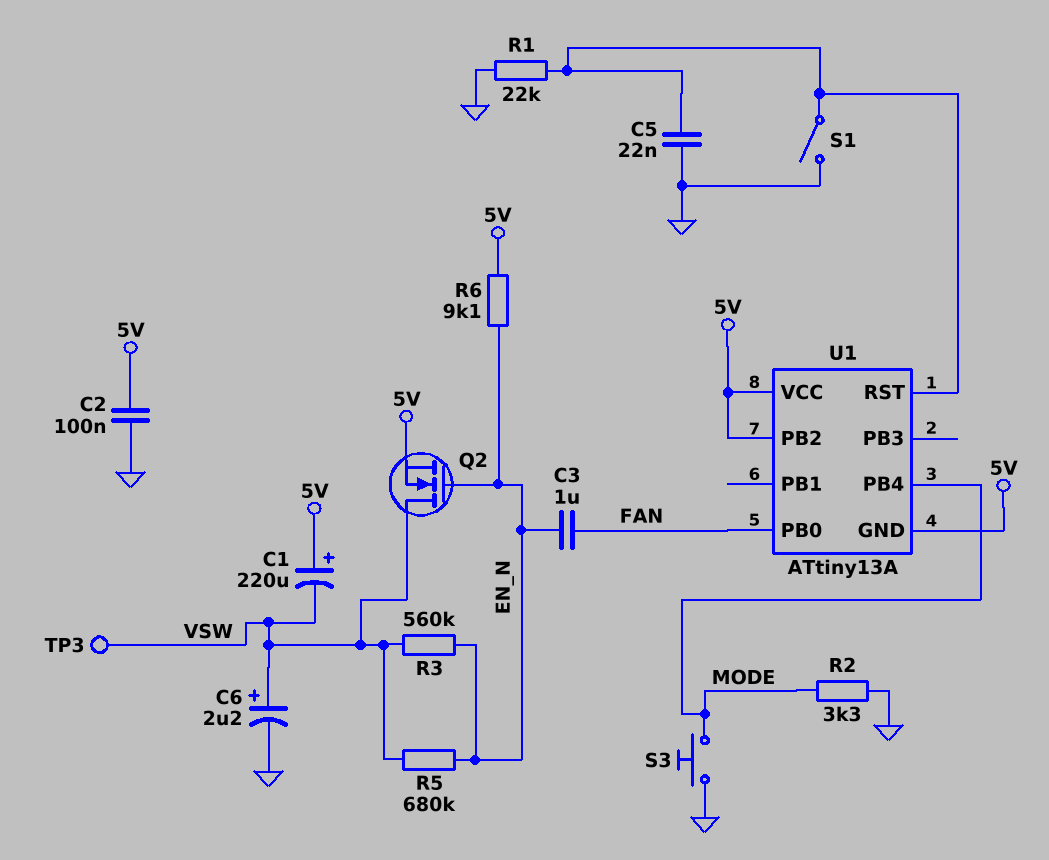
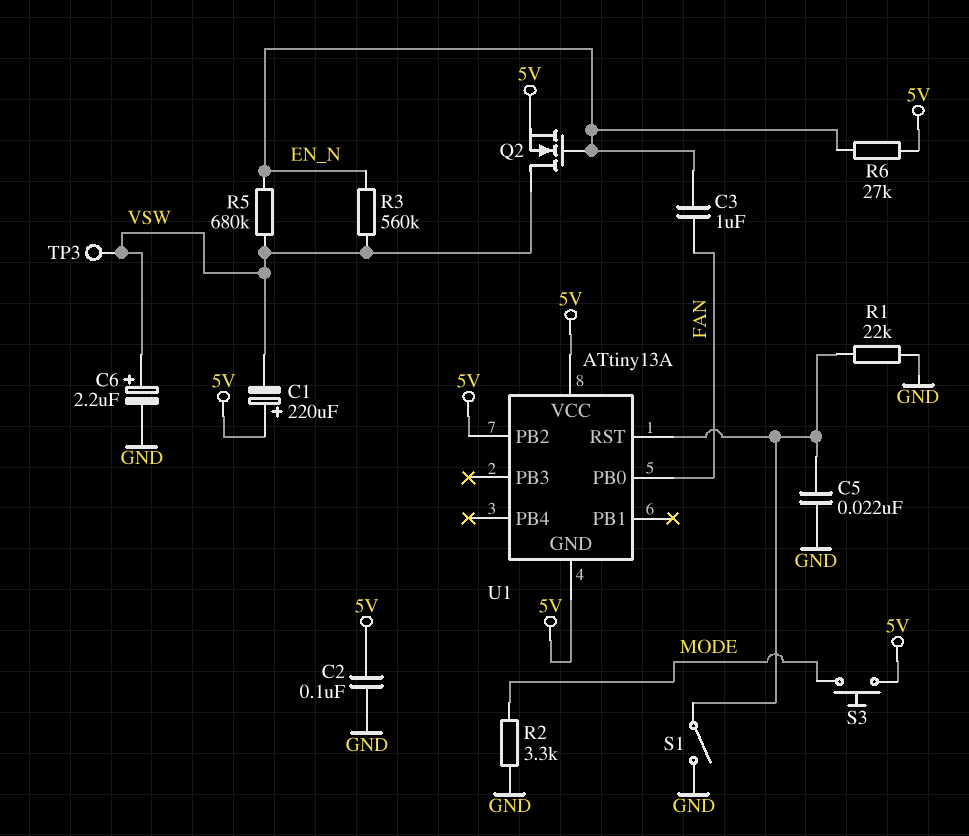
R6: 9.1k (5V, EN_N) -> 27k (5V, EN_N)
S3: button (GND, MODE) -> button (5V, MODE)
U1 pin PB4: MODE -> none

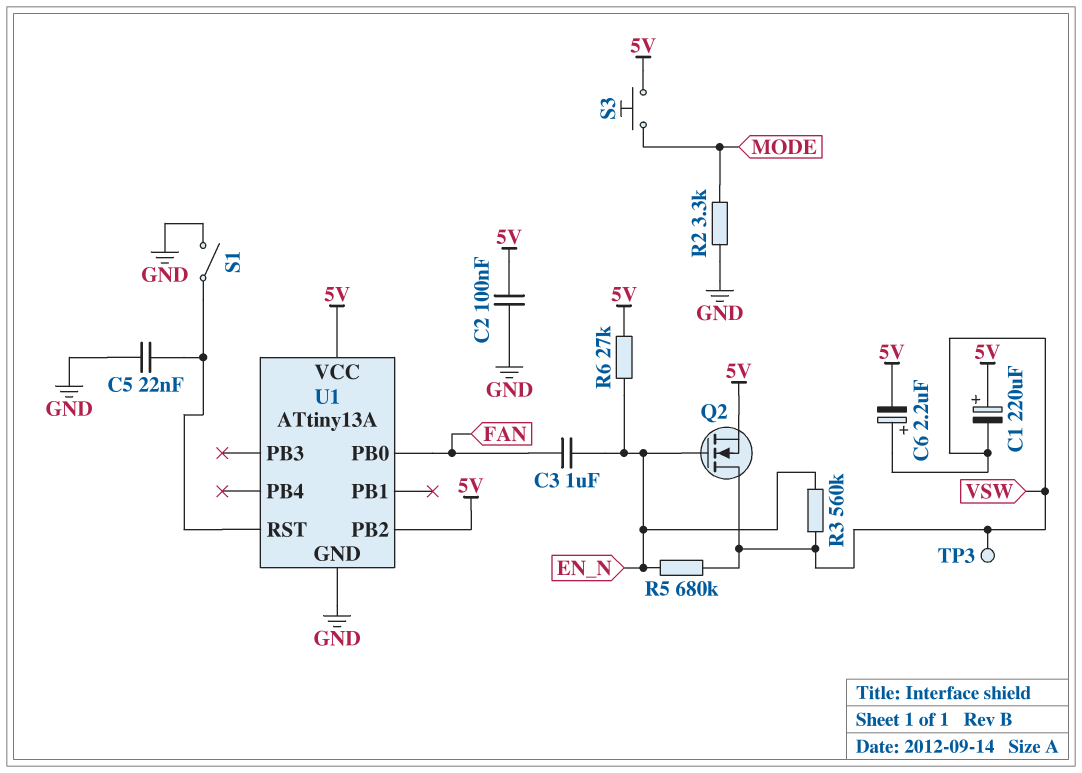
C6: 2.2uF (plus VSW, minus GND) -> 2.2uF (plus VSW, minus 5V)
R1: 22k (GND, U1/RST) -> none
U1 pin GND: 5V -> GND

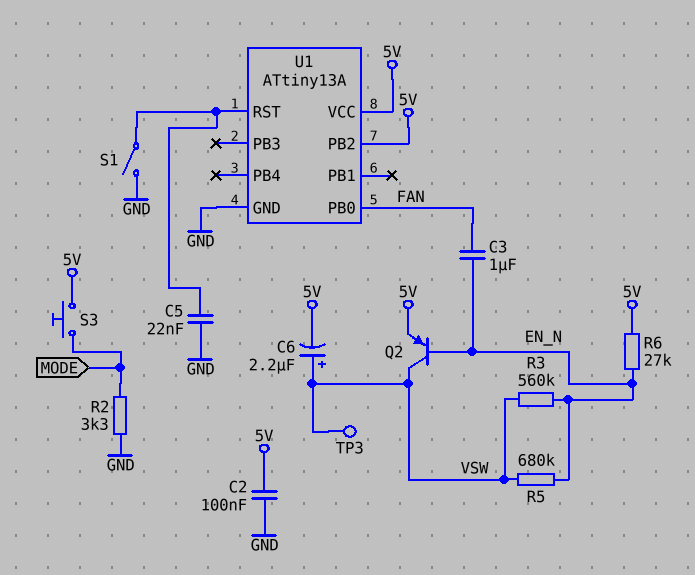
C1: 220uF (plus 5V, minus VSW) -> none
Q2: NMOS (G EN_N, D VSW, S 5V) -> PNP (B EN_N, C VSW, E 5V)

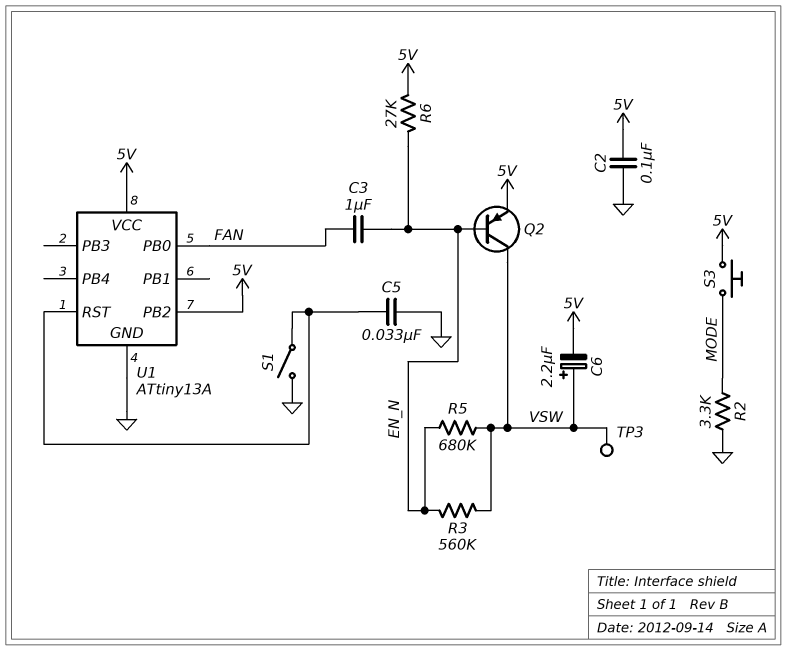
C5: 22nF (GND, U1/RST) -> 33nF (GND, U1/RST)

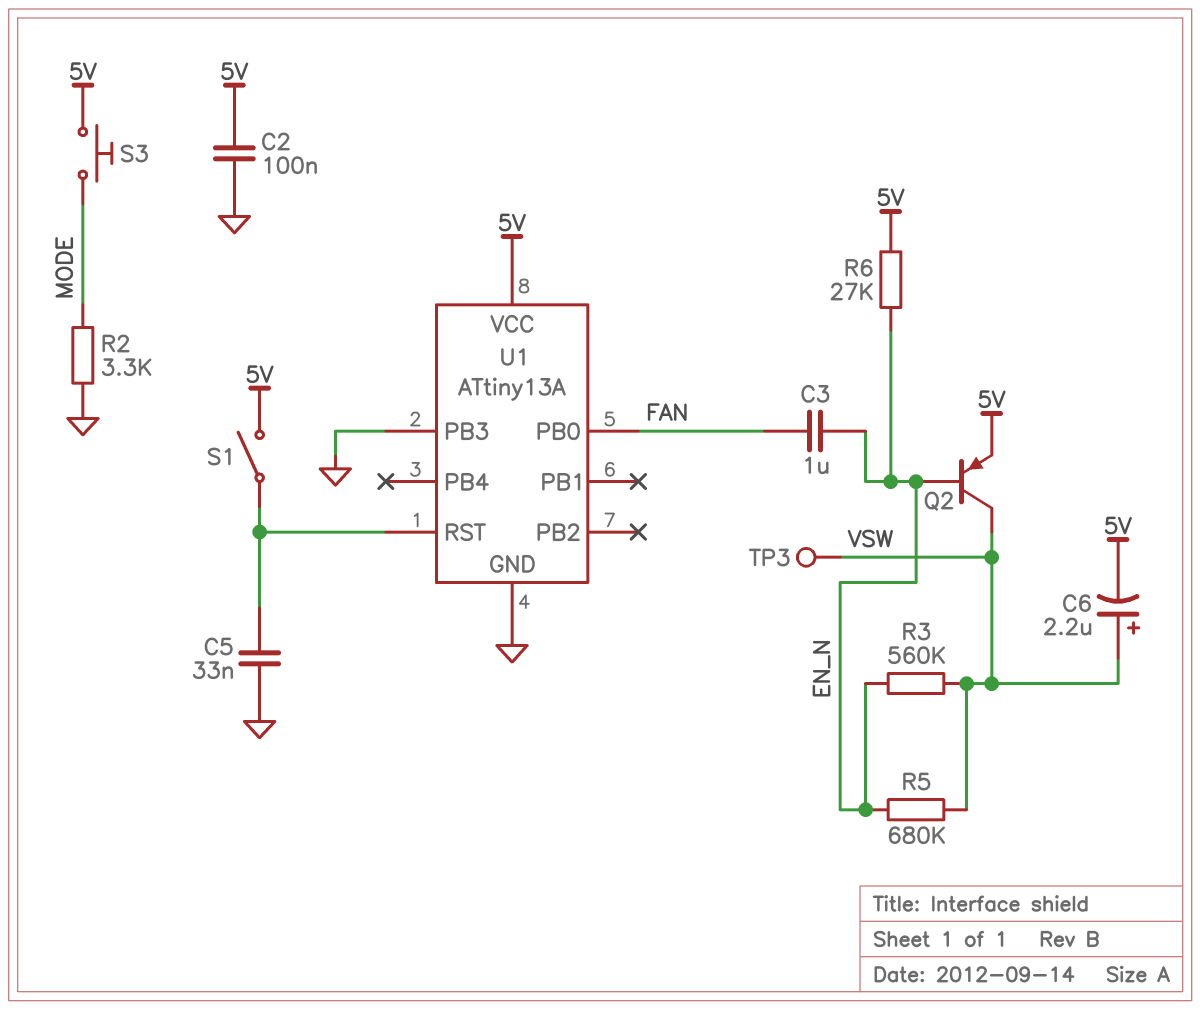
S1: switch (GND, U1/RST) -> switch (5V, U1/RST)
U1 pin PB2: 5V -> none
U1 pin PB3: none -> GND

